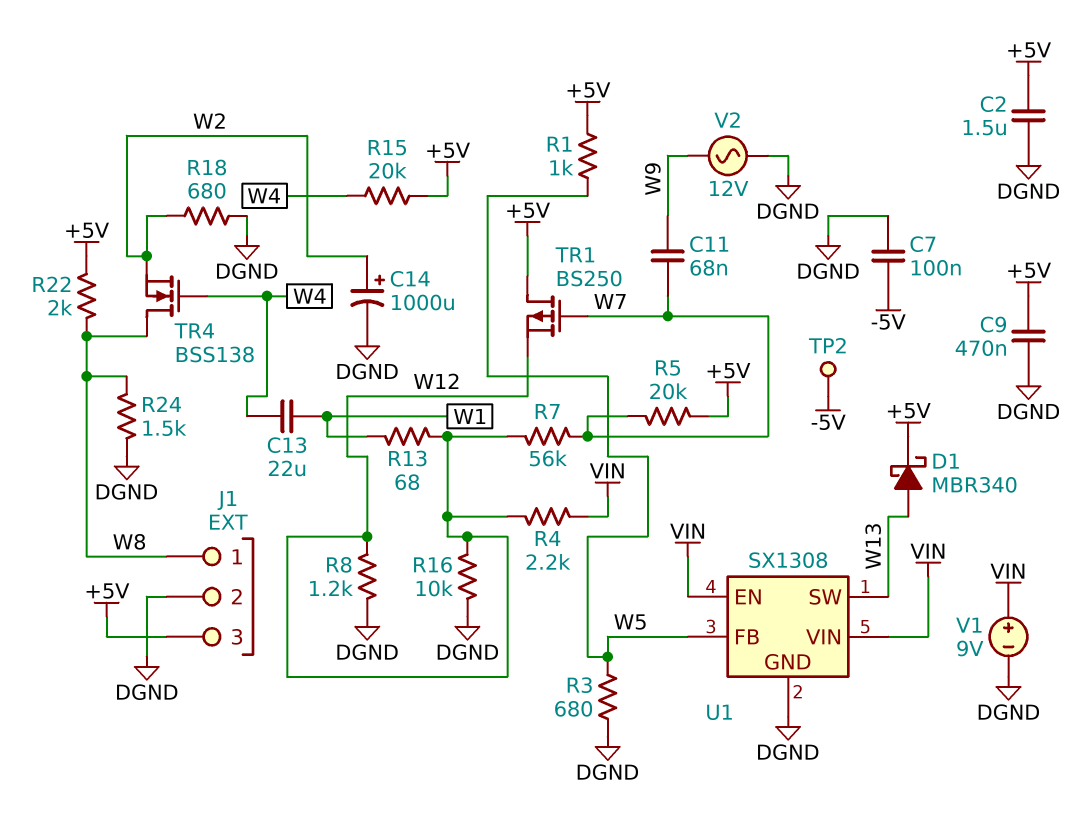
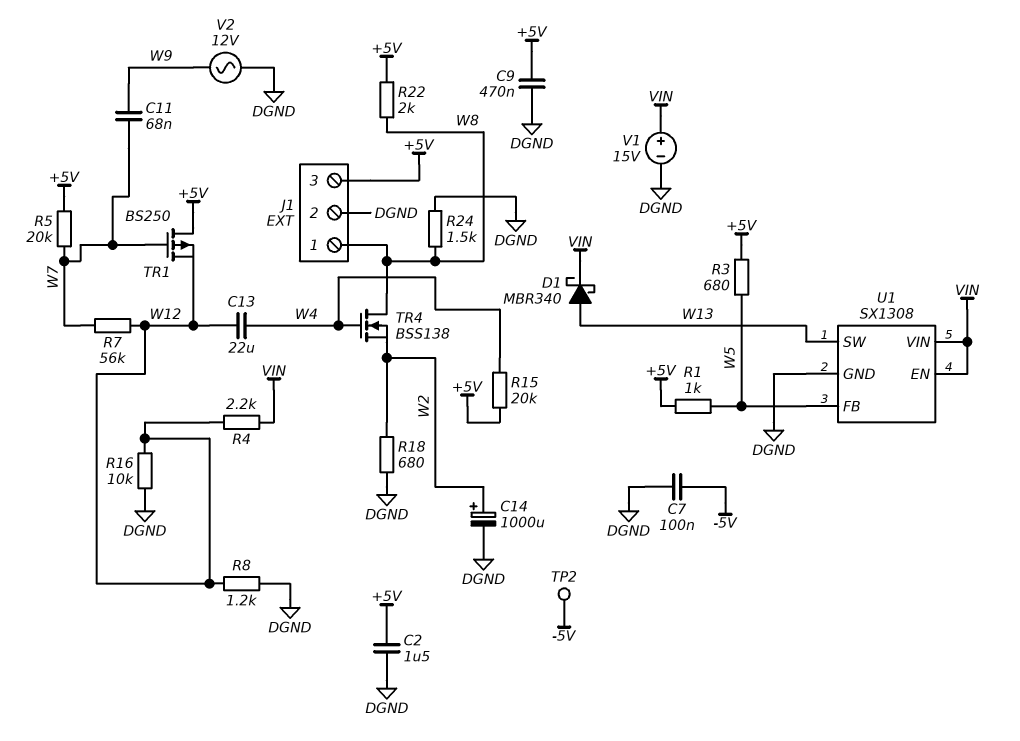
C13: 22uF (W1, W4) -> 22uF (W4, W12)
D1: schottky MBR340 (A W13, K +5V) -> schottky MBR340 (A W13, K VIN)
R3: 680 (DGND, W5) -> 680 (+5V, W5)
R13: 68 (W1, W12) -> none
V1: 9V (plus VIN, minus DGND) -> 15V (plus VIN, minus DGND)

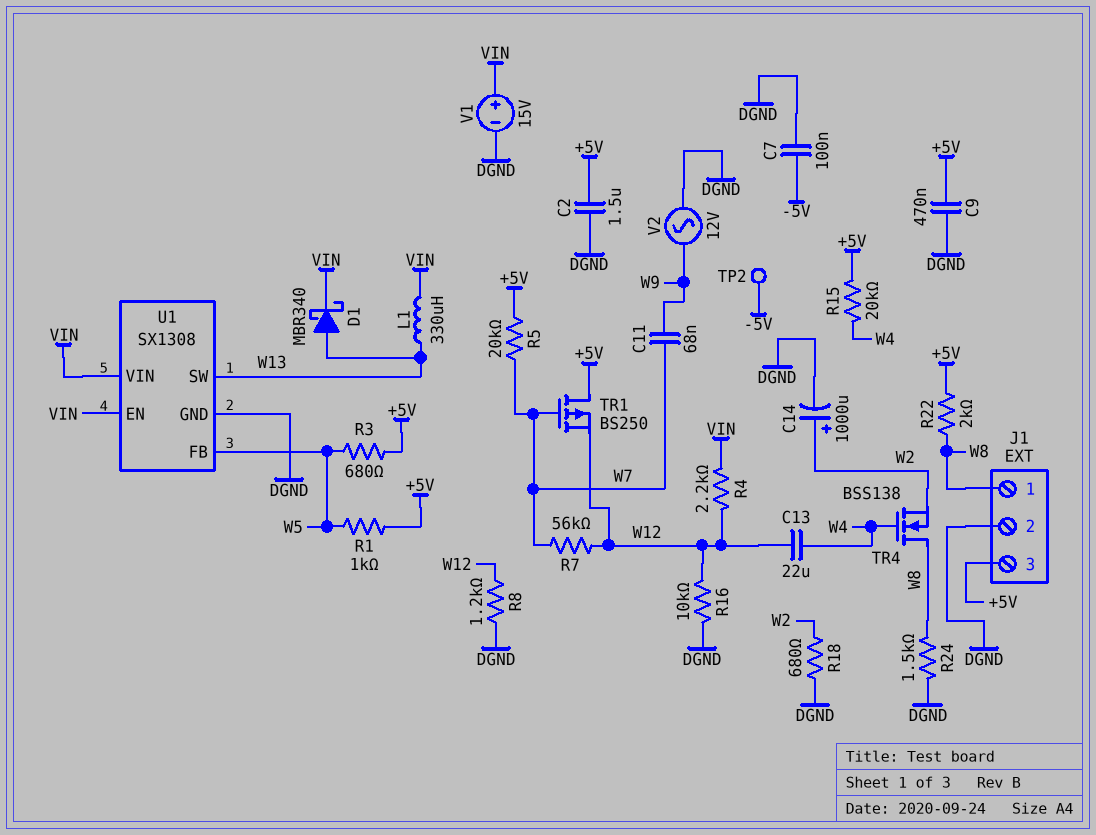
L1: none -> 330uH (VIN, W13)

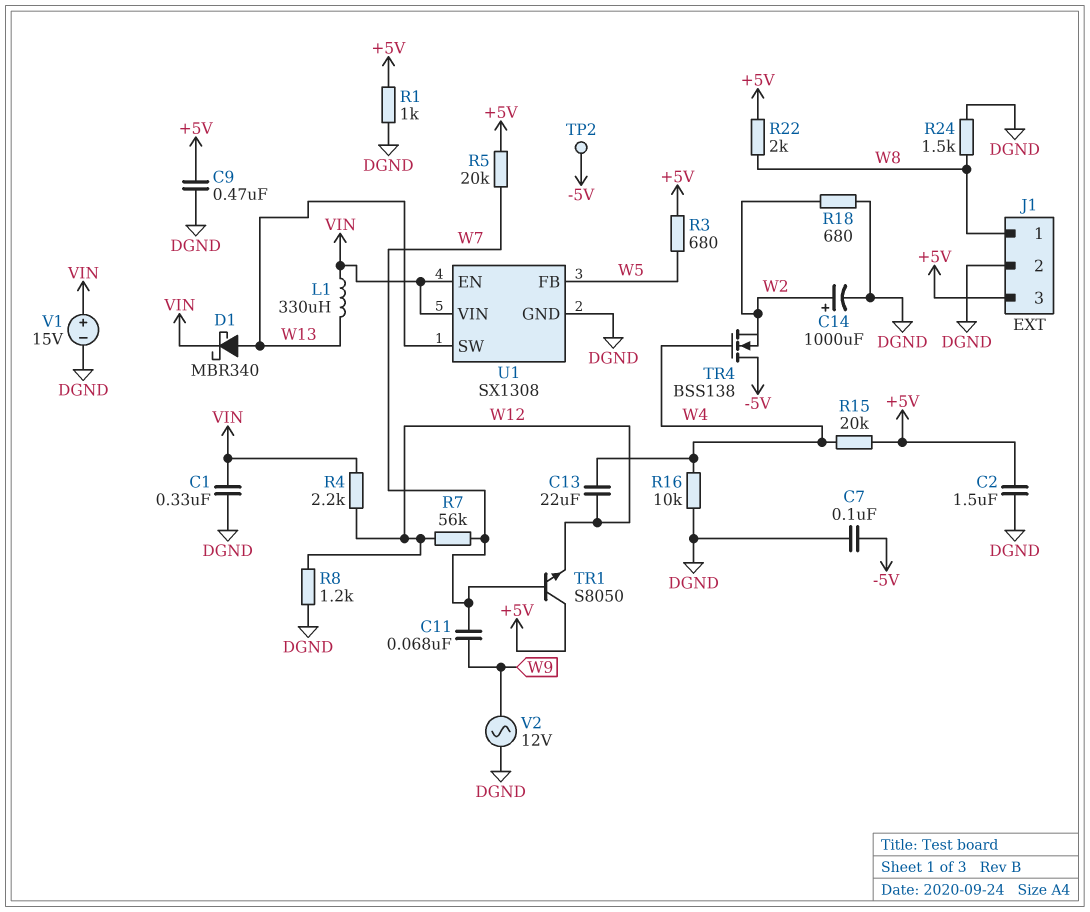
C1: none -> 330nF (DGND, VIN)
R1: 1k (+5V, W5) -> 1k (+5V, DGND)
R16: 10k (DGND, W12) -> 10k (DGND, W4)
TR1: PMOS BS250 (G W7, D +5V, S W12) -> NPN S8050 (B W7, C +5V, E W12)
TR4: NMOS BSS138 (G W4, D W8, S W2) -> NMOS BSS138 (G W4, D -5V, S W2)

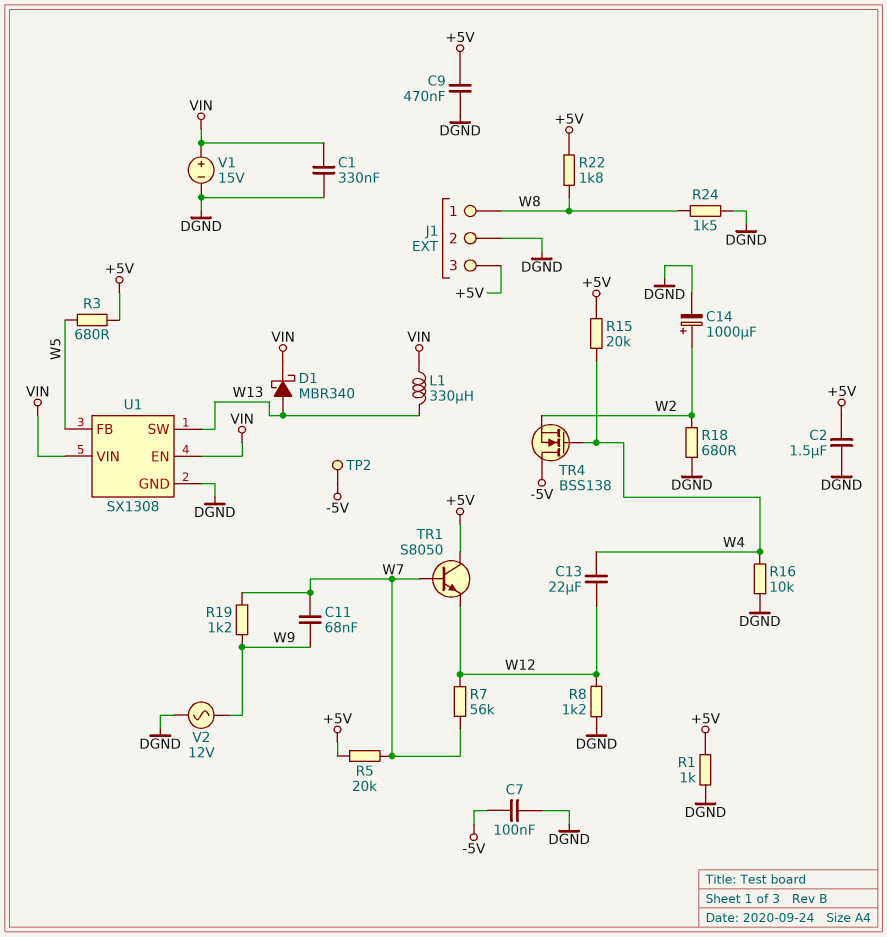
R4: 2.2k (VIN, W12) -> none
R19: none -> 1.2k (W7, W9)
R22: 2k (+5V, W8) -> 1.8k (+5V, W8)

